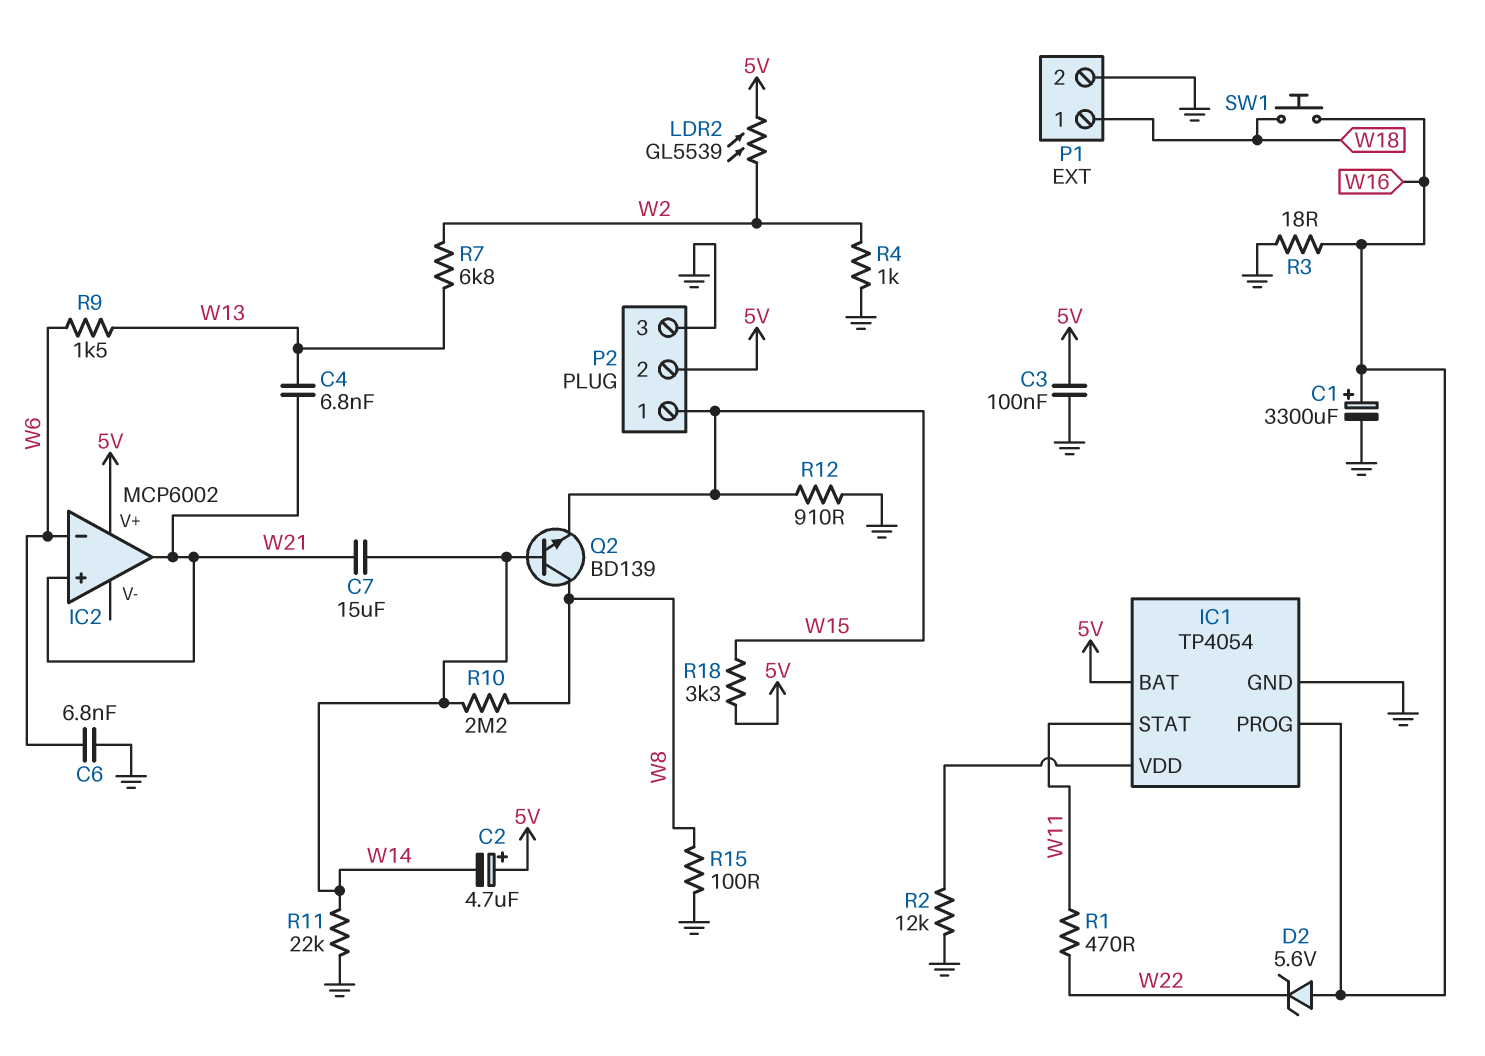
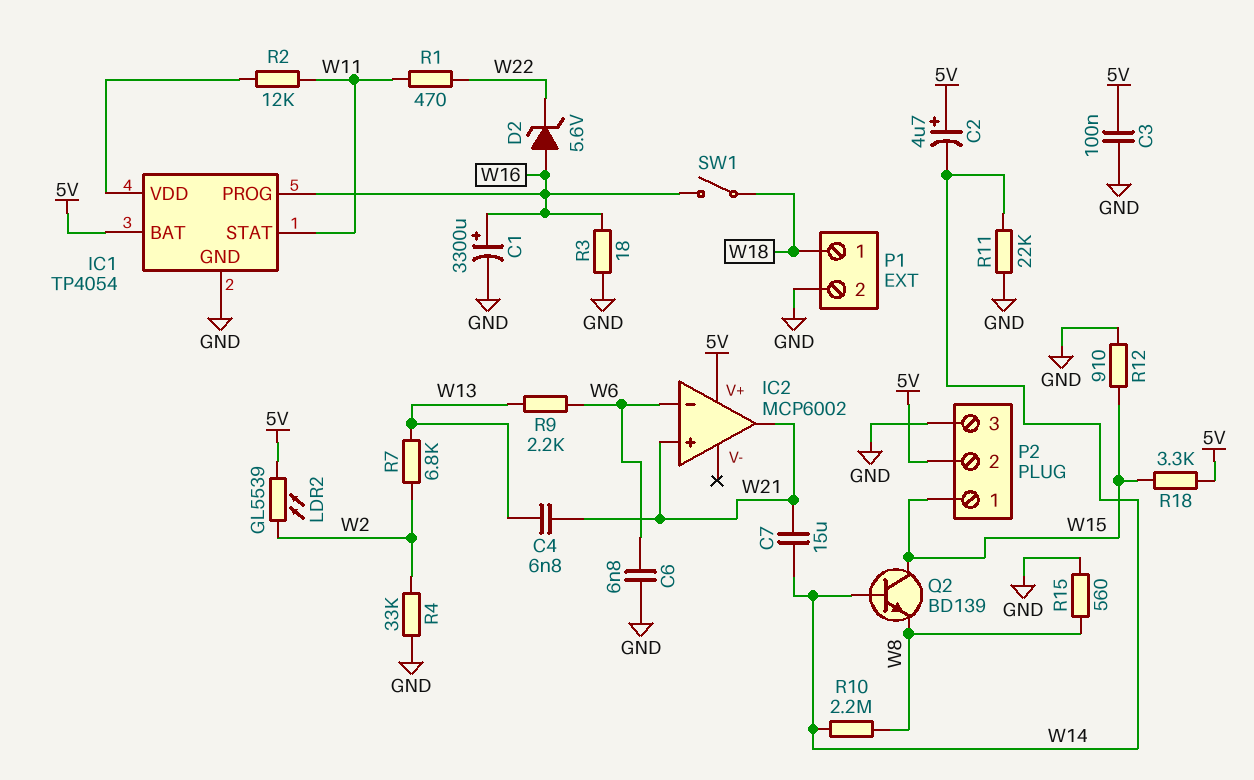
Q2: NPN BD139 (B W14, C W8, E W15) -> NPN BD139 (B W14, C W15, E W8)
R2: 12k (GND, IC1/VDD) -> 12k (IC1/VDD, W11)
R4: 1k (GND, W2) -> 33k (GND, W2)
R9: 1.5k (W6, W13) -> 2.2k (W6, W13)
R15: 100 (GND, W8) -> 560 (GND, W8)
SW1: button (W16, W18) -> switch (W16, W18)

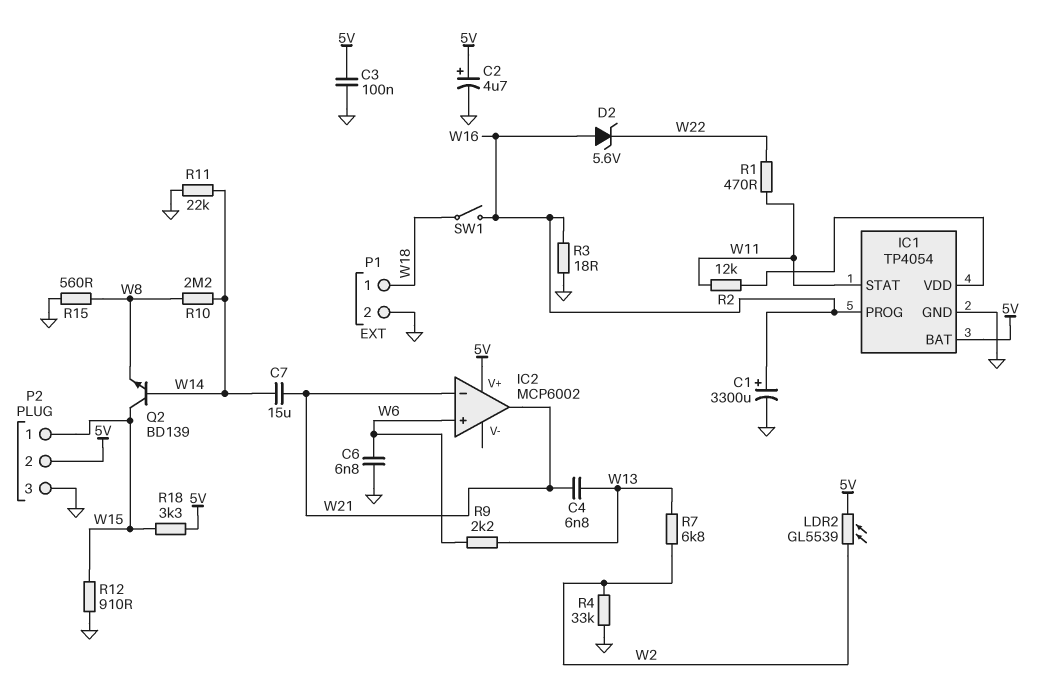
C2: 4.7uF (plus 5V, minus W14) -> 4.7uF (plus 5V, minus GND)
IC2 pin in+: W21 -> W6
IC2 pin in-: W6 -> W21

